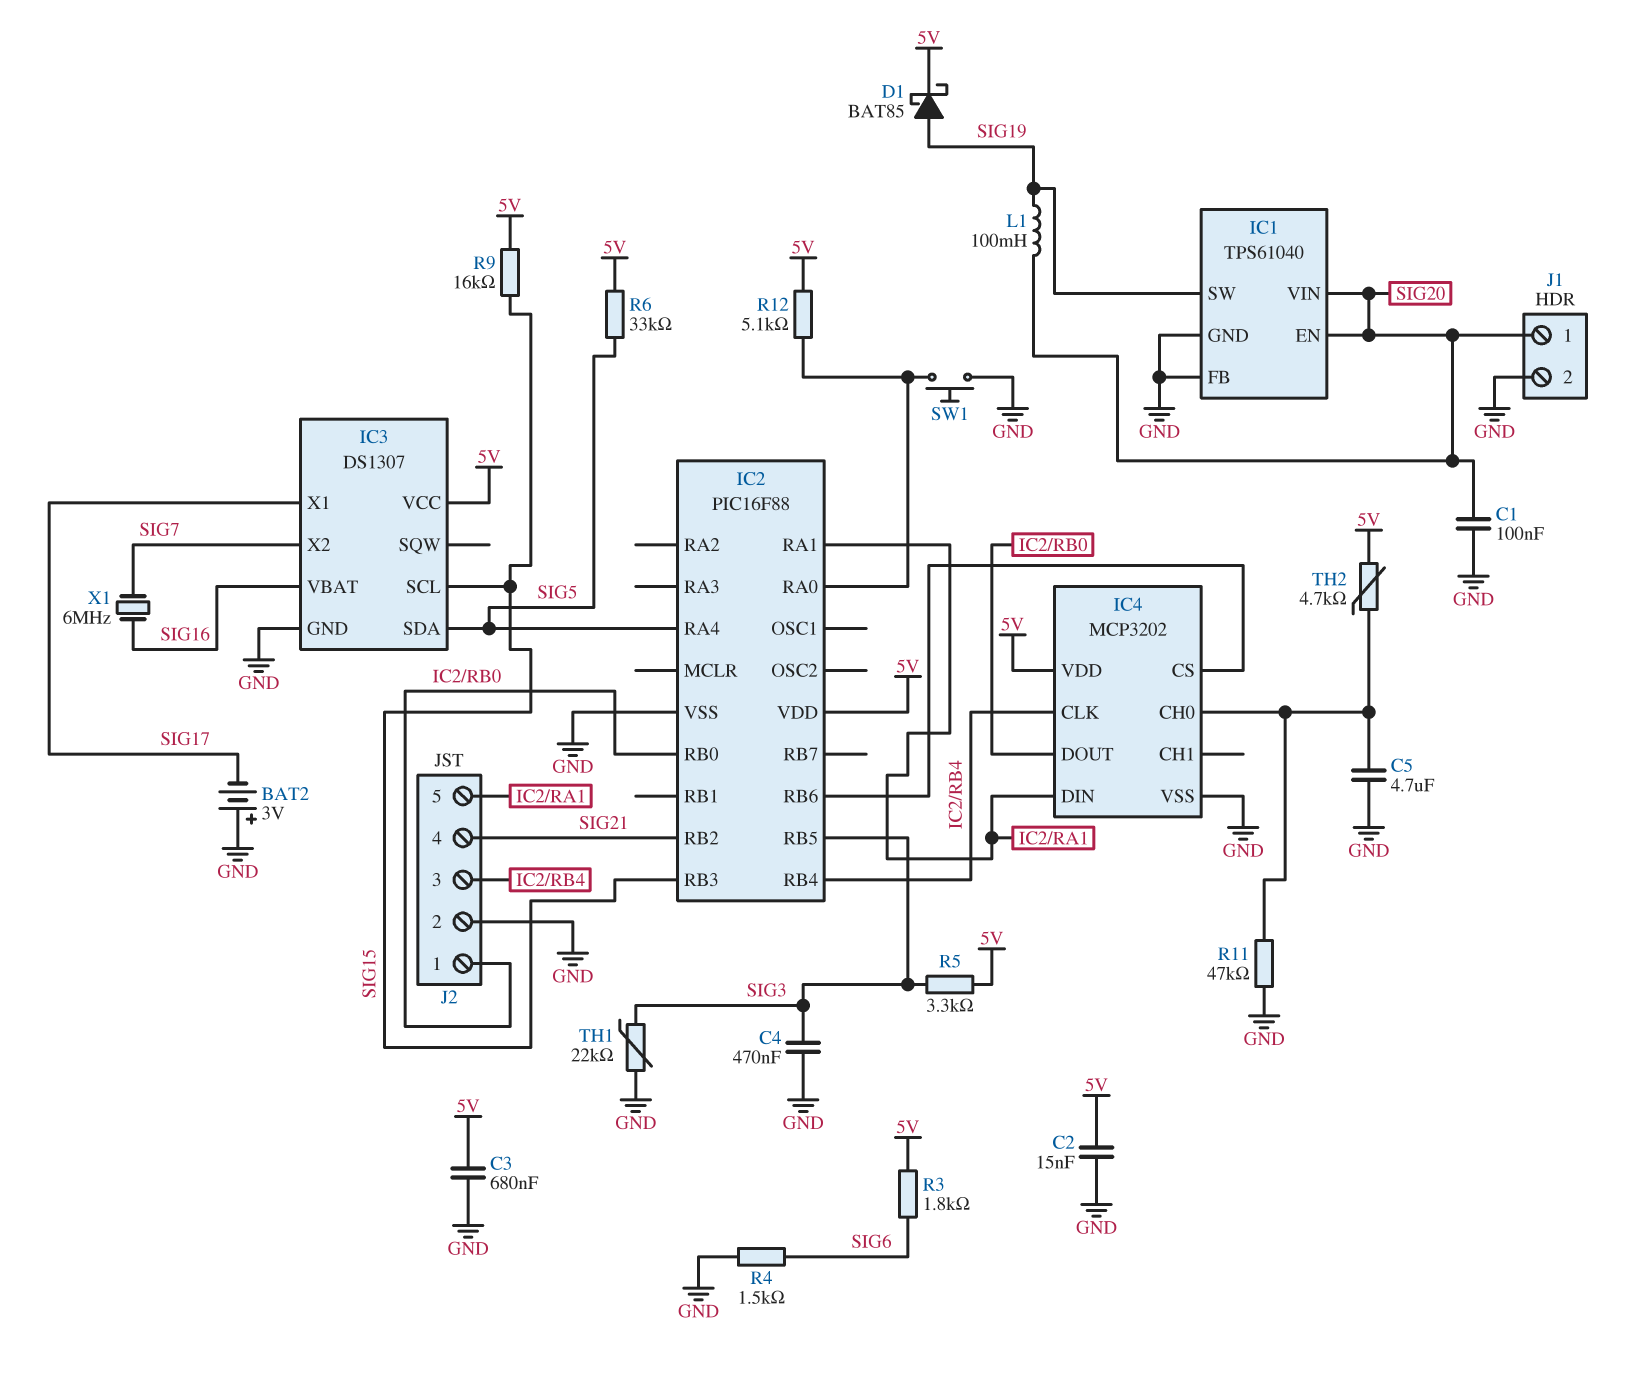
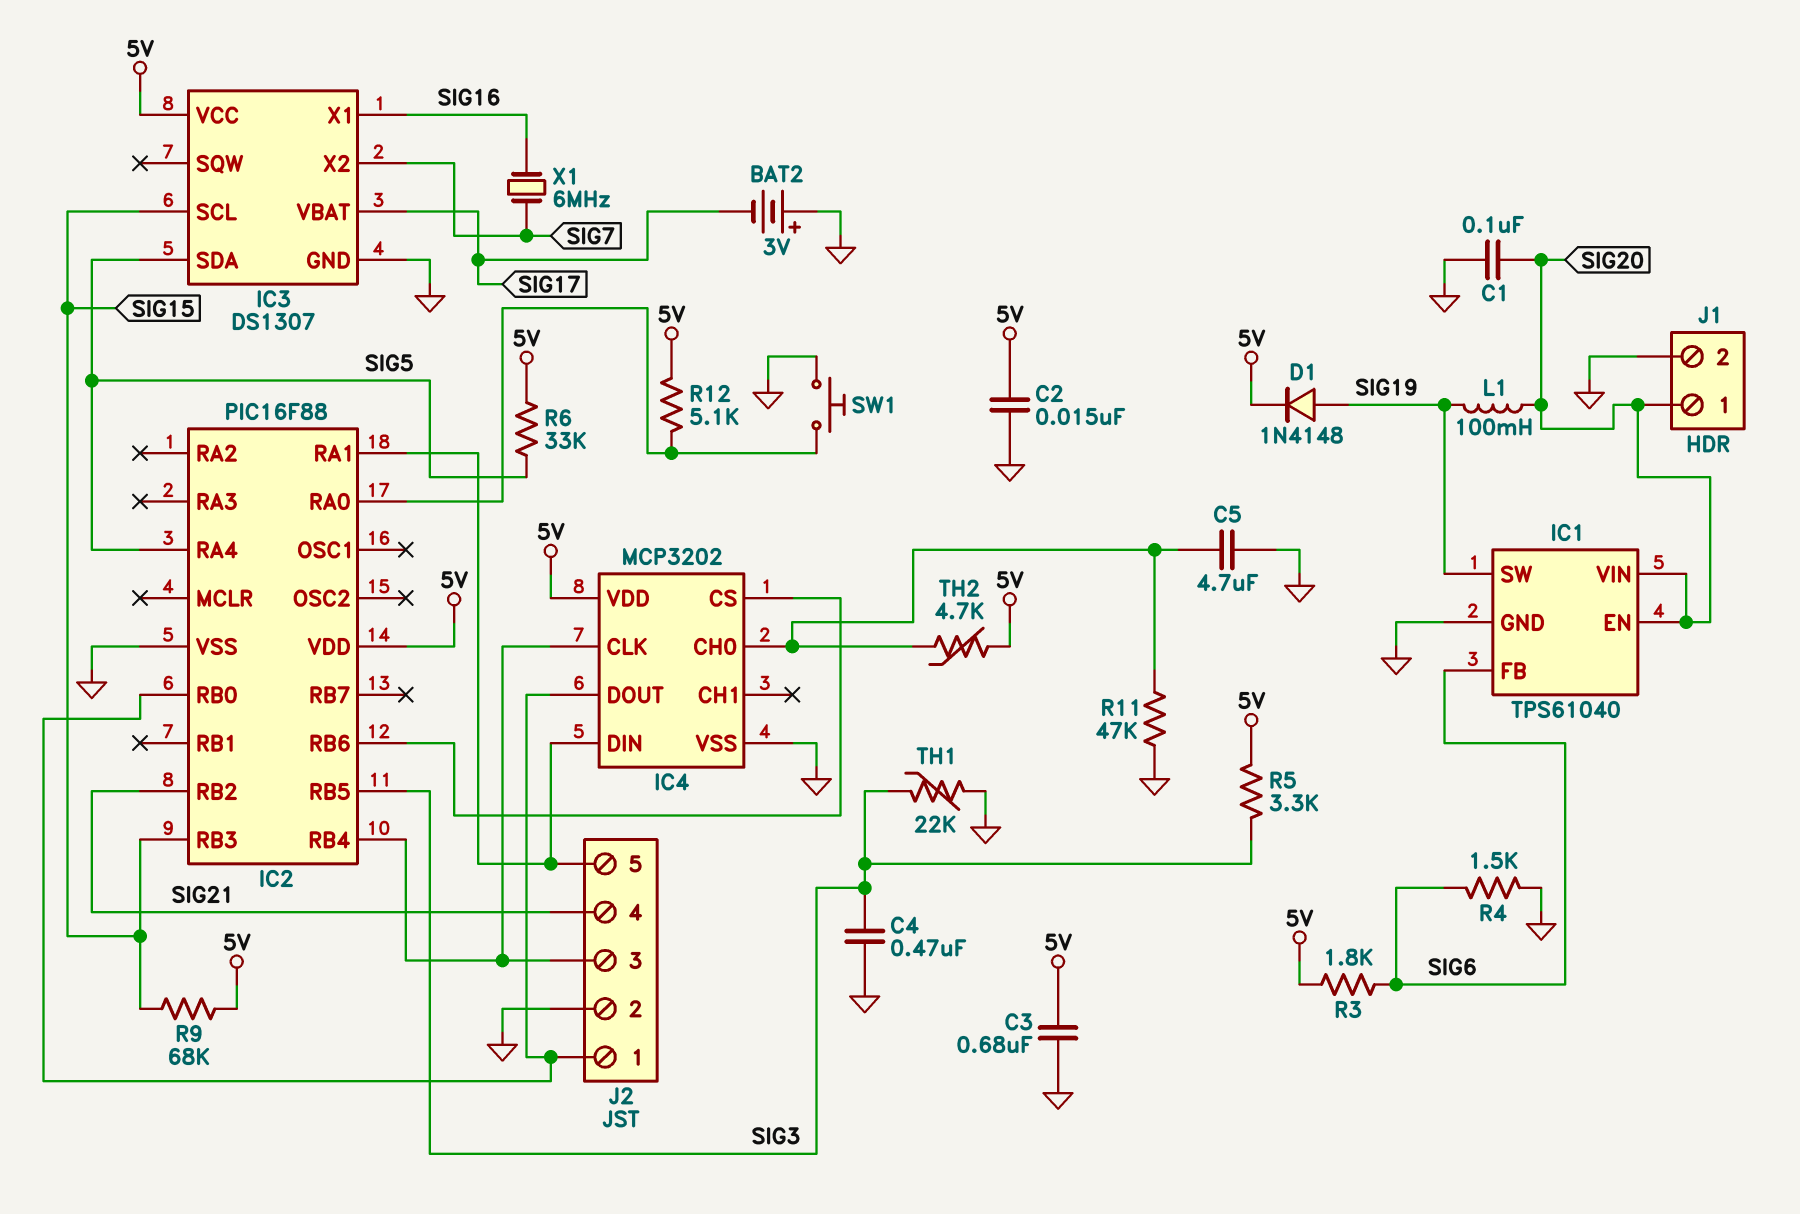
D1: schottky BAT85 (A SIG19, K 5V) -> diode 1N4148 (A SIG19, K 5V)
IC1 pin FB: GND -> SIG6
IC3 pin VBAT: SIG16 -> SIG17
IC3 pin X1: SIG17 -> SIG16
R9: 16k (5V, SIG15) -> 68k (5V, SIG15)

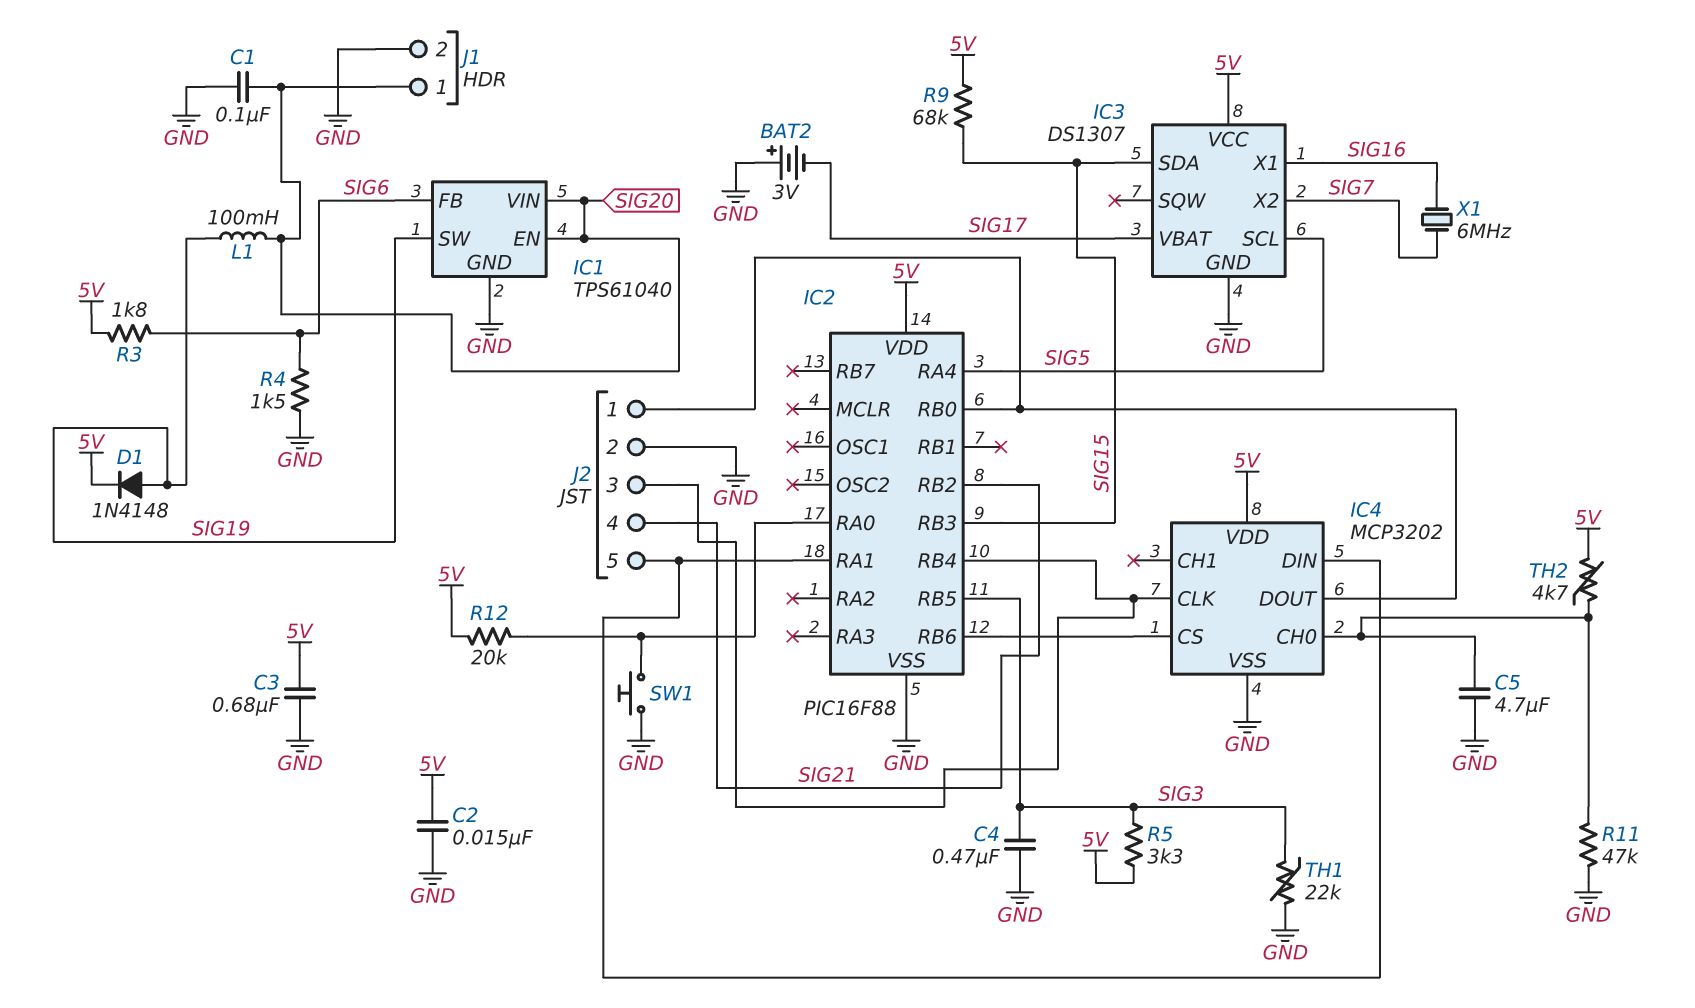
IC3 pin SCL: SIG15 -> SIG5
IC3 pin SDA: SIG5 -> SIG15
R6: 33k (5V, SIG5) -> none
R12: 5.1k (5V, IC2/RA0) -> 20k (5V, IC2/RA0)

